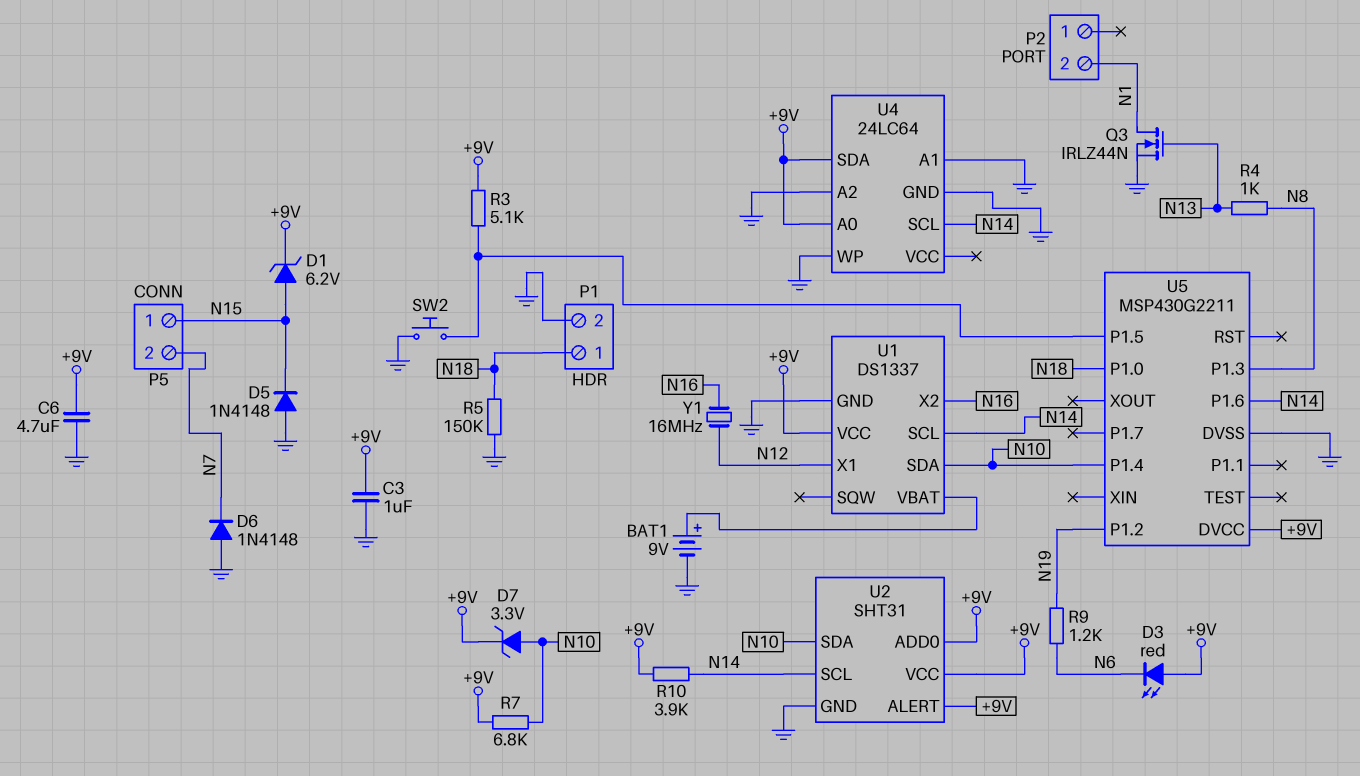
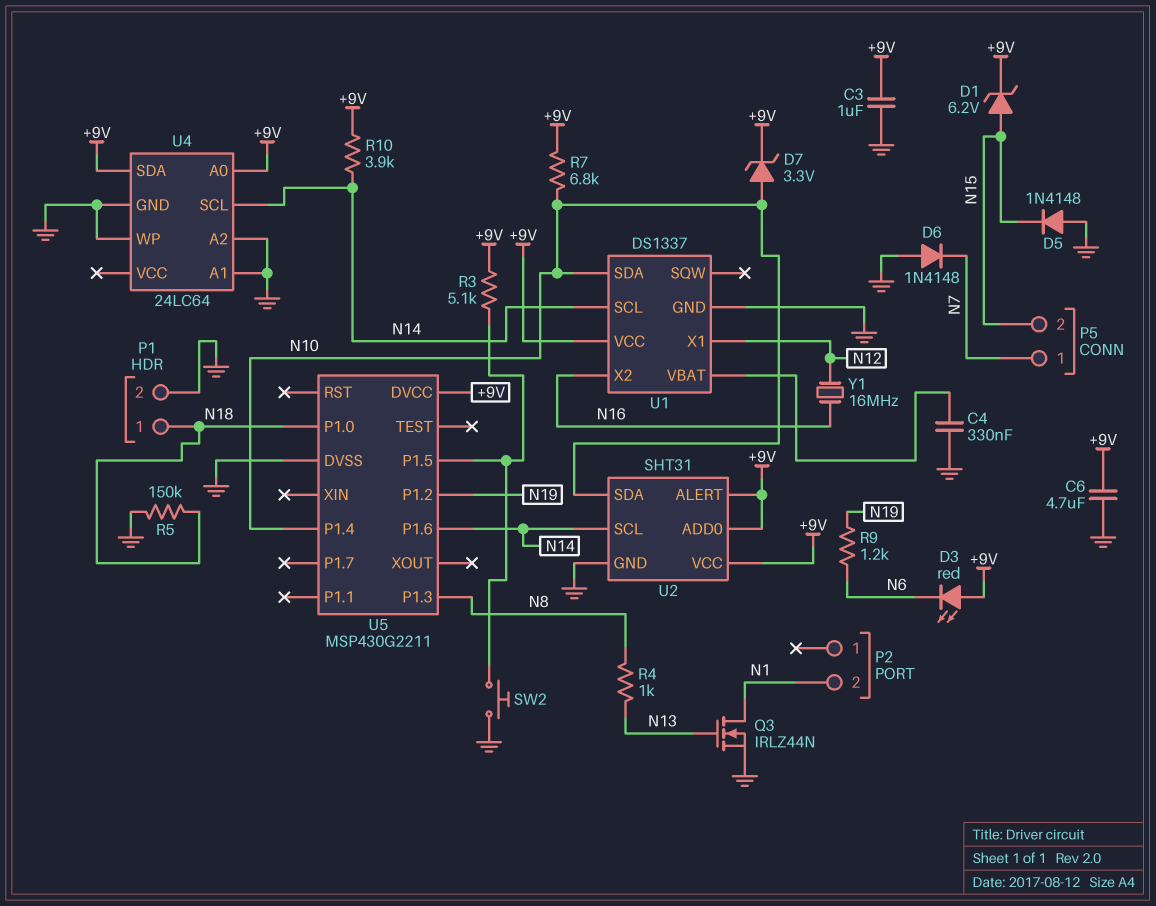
BAT1: 9V (plus U1/VBAT, minus GND) -> none
C4: none -> 330nF (GND, U1/VBAT)
P5 pin 1: N15 -> N7
P5 pin 2: N7 -> N15

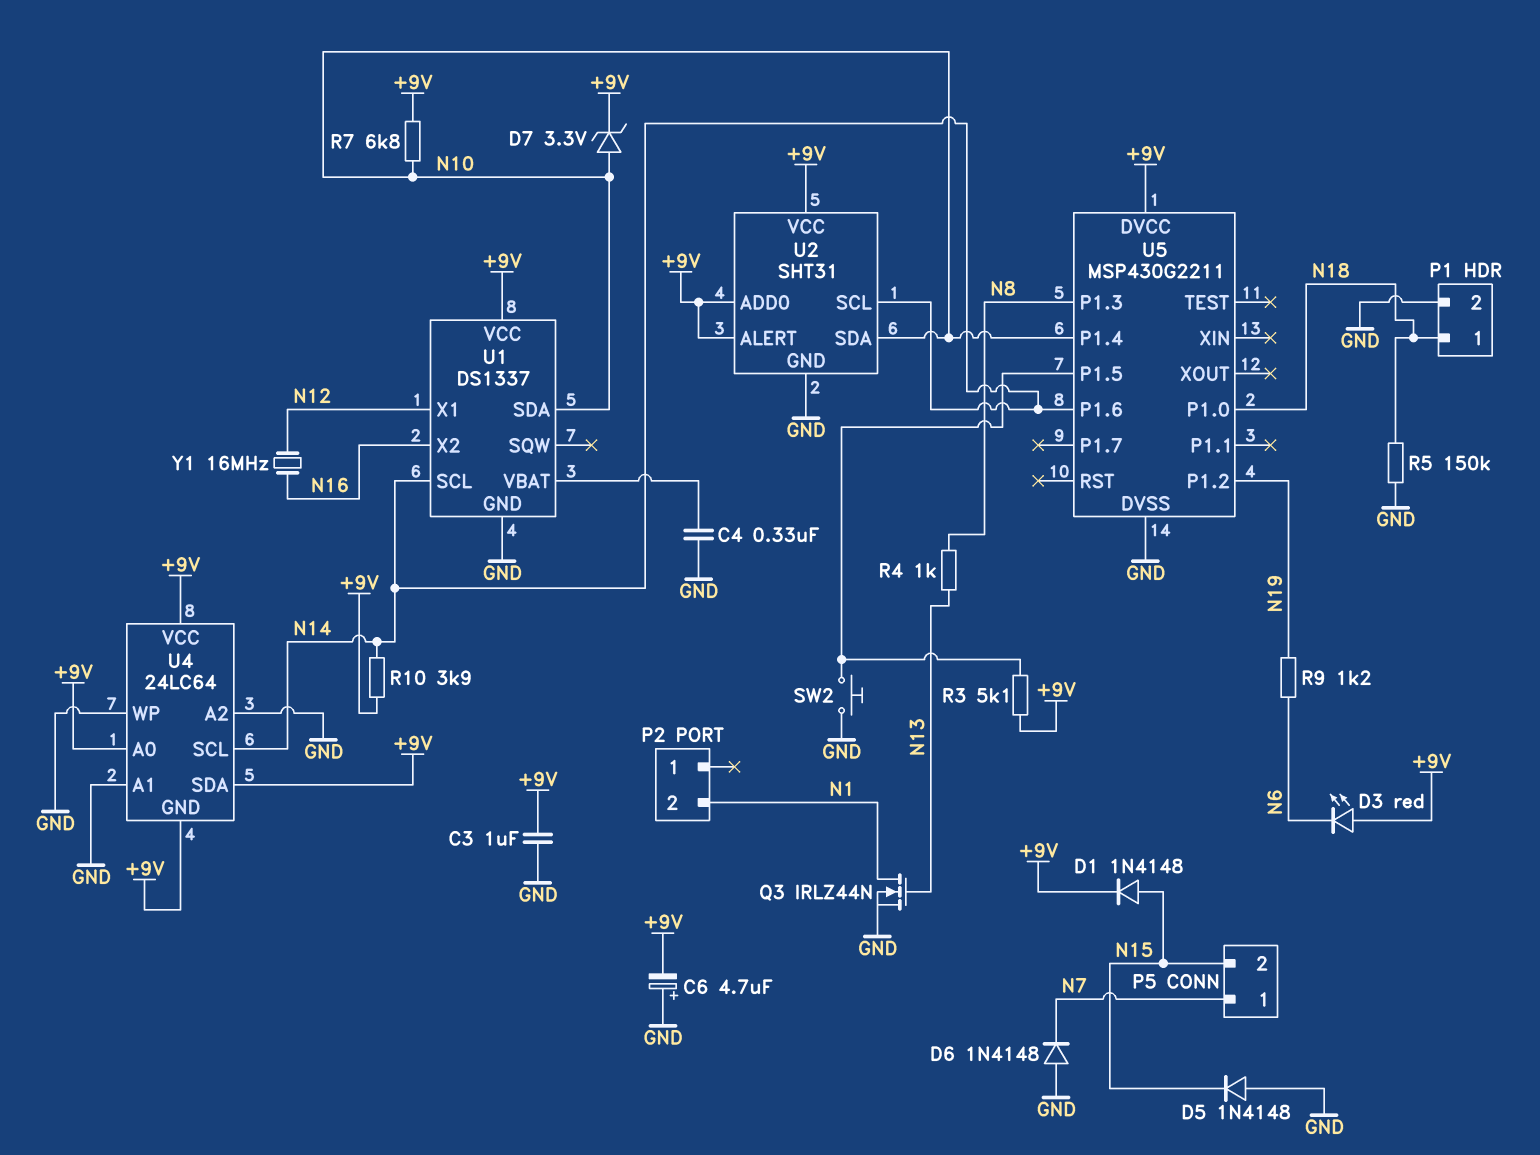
C6: 4.7uF (+9V, GND) -> 4.7uF (plus GND, minus +9V)
D1: zener 6.2V (A N15, K +9V) -> diode 1N4148 (A N15, K +9V)
U4 pin GND: GND -> +9V
U4 pin VCC: none -> +9V

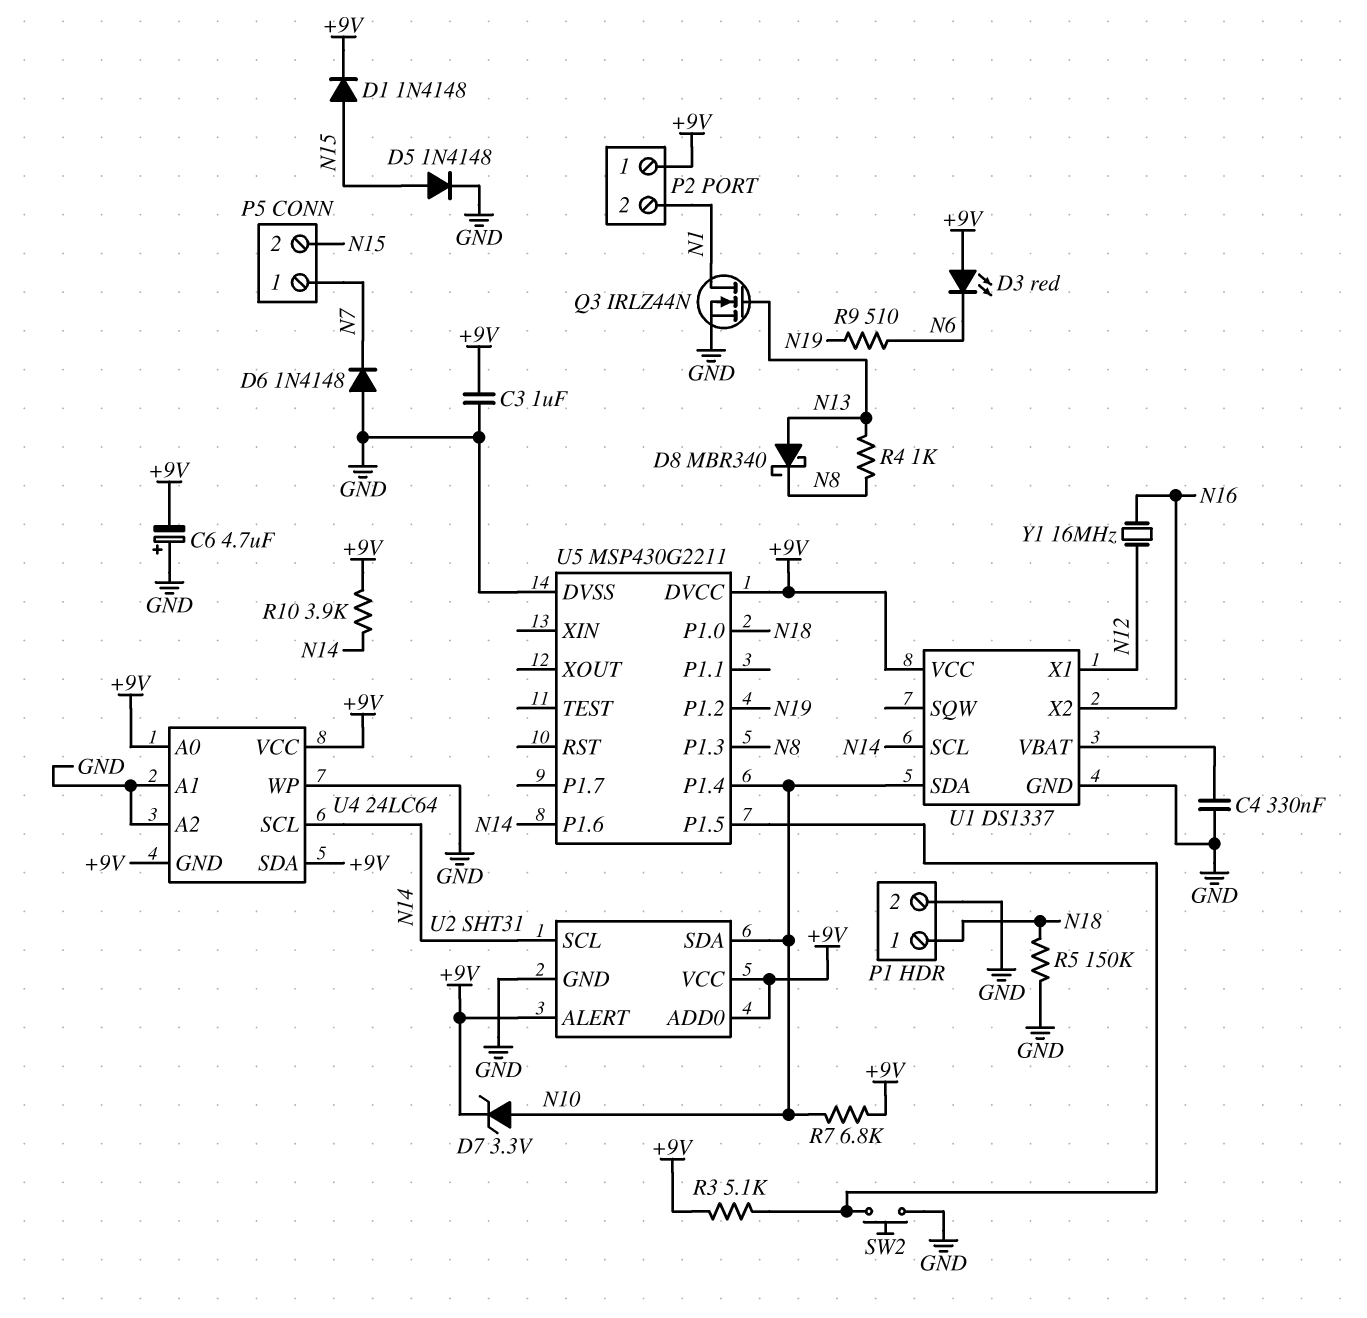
D5: diode 1N4148 (A GND, K N15) -> diode 1N4148 (A N15, K GND)
D8: none -> schottky MBR340 (A N13, K N8)
P2 pin 1: none -> +9V
R9: 1.2k (N6, N19) -> 510 (N6, N19)

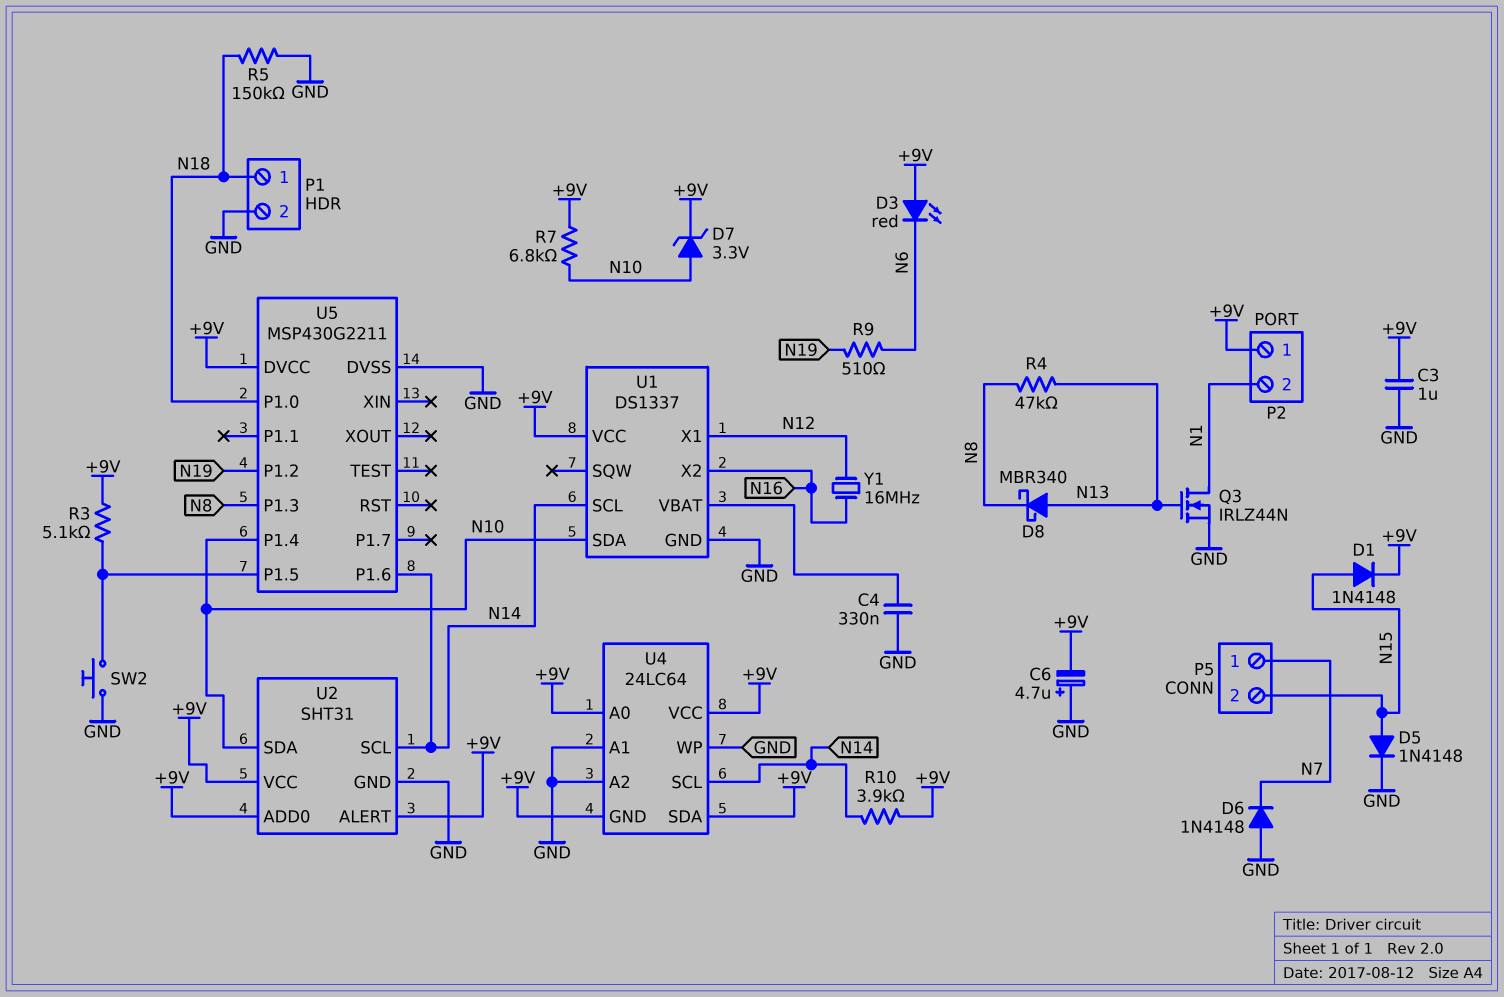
R4: 1k (N8, N13) -> 47k (N8, N13)

